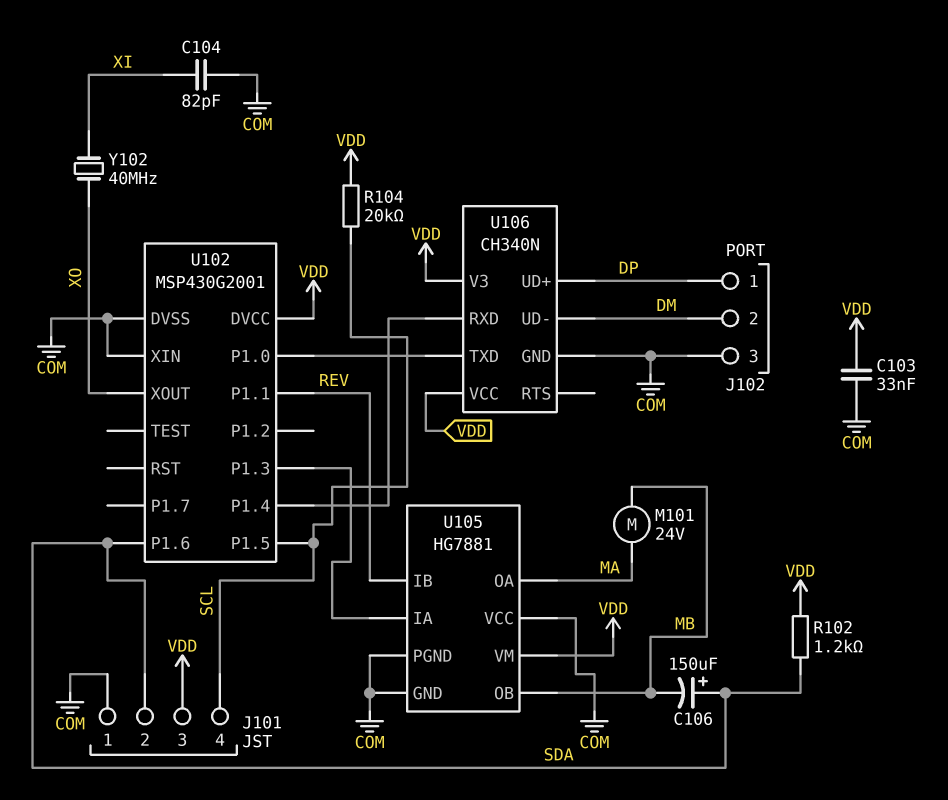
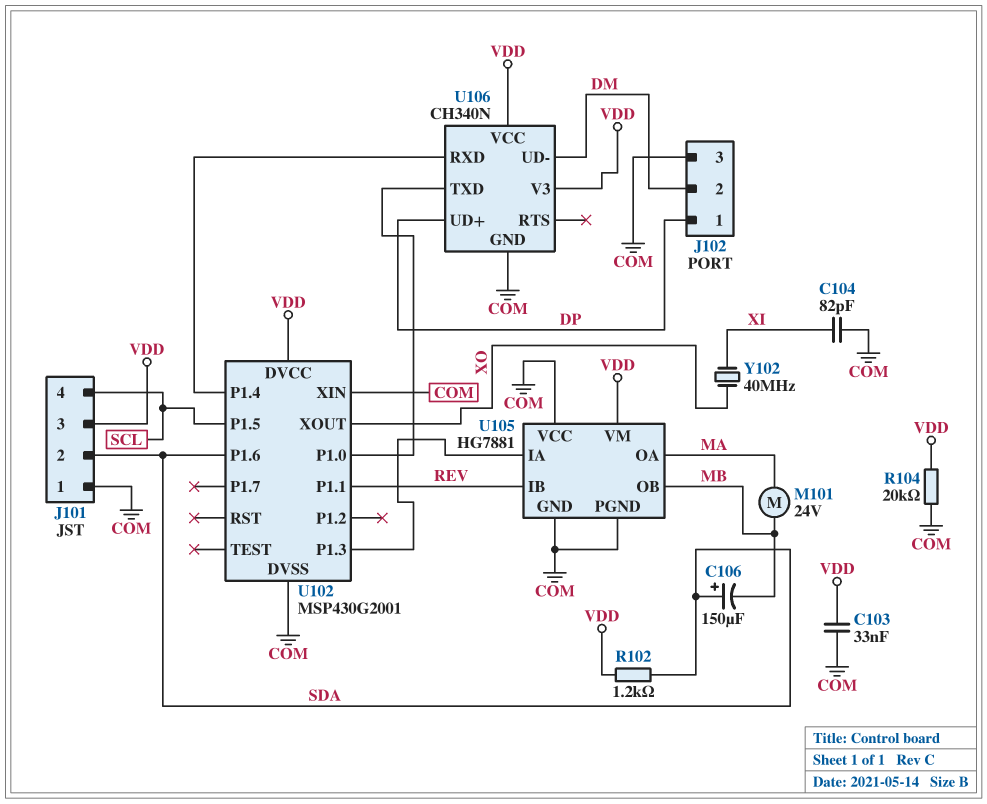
R104: 20k (SCL, VDD) -> 20k (COM, VDD)

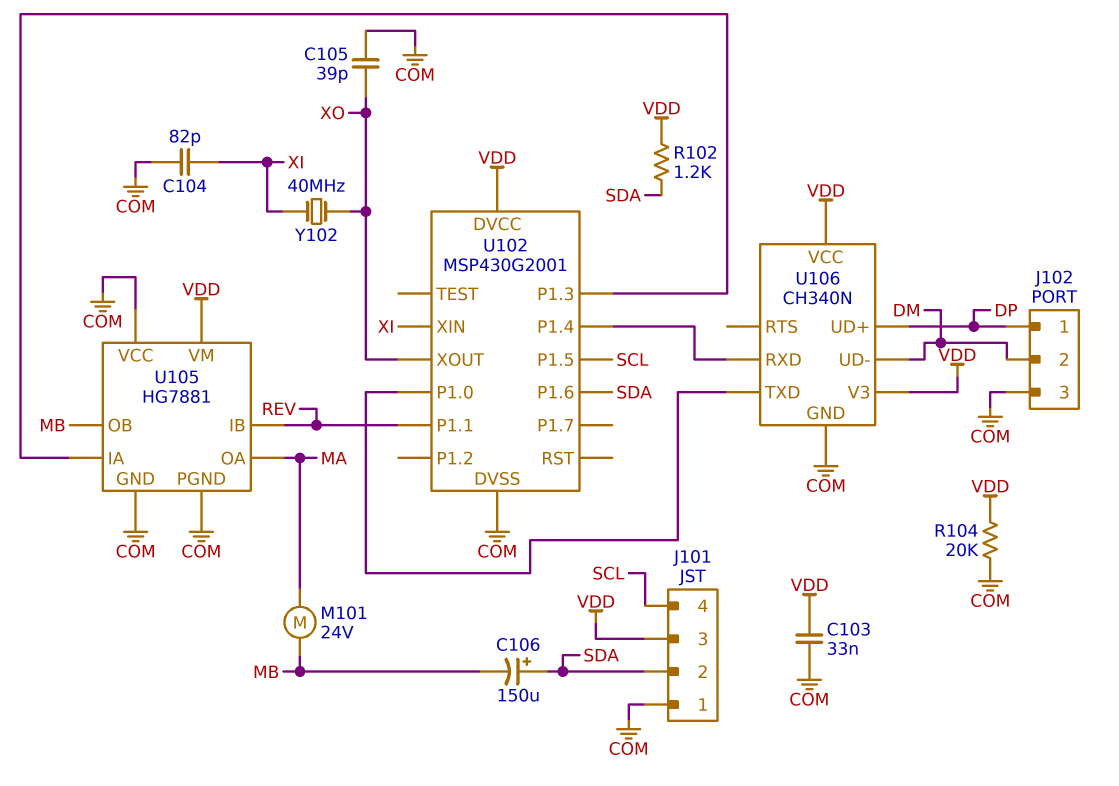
C105: none -> 39pF (COM, XO)
U102 pin XIN: COM -> XI

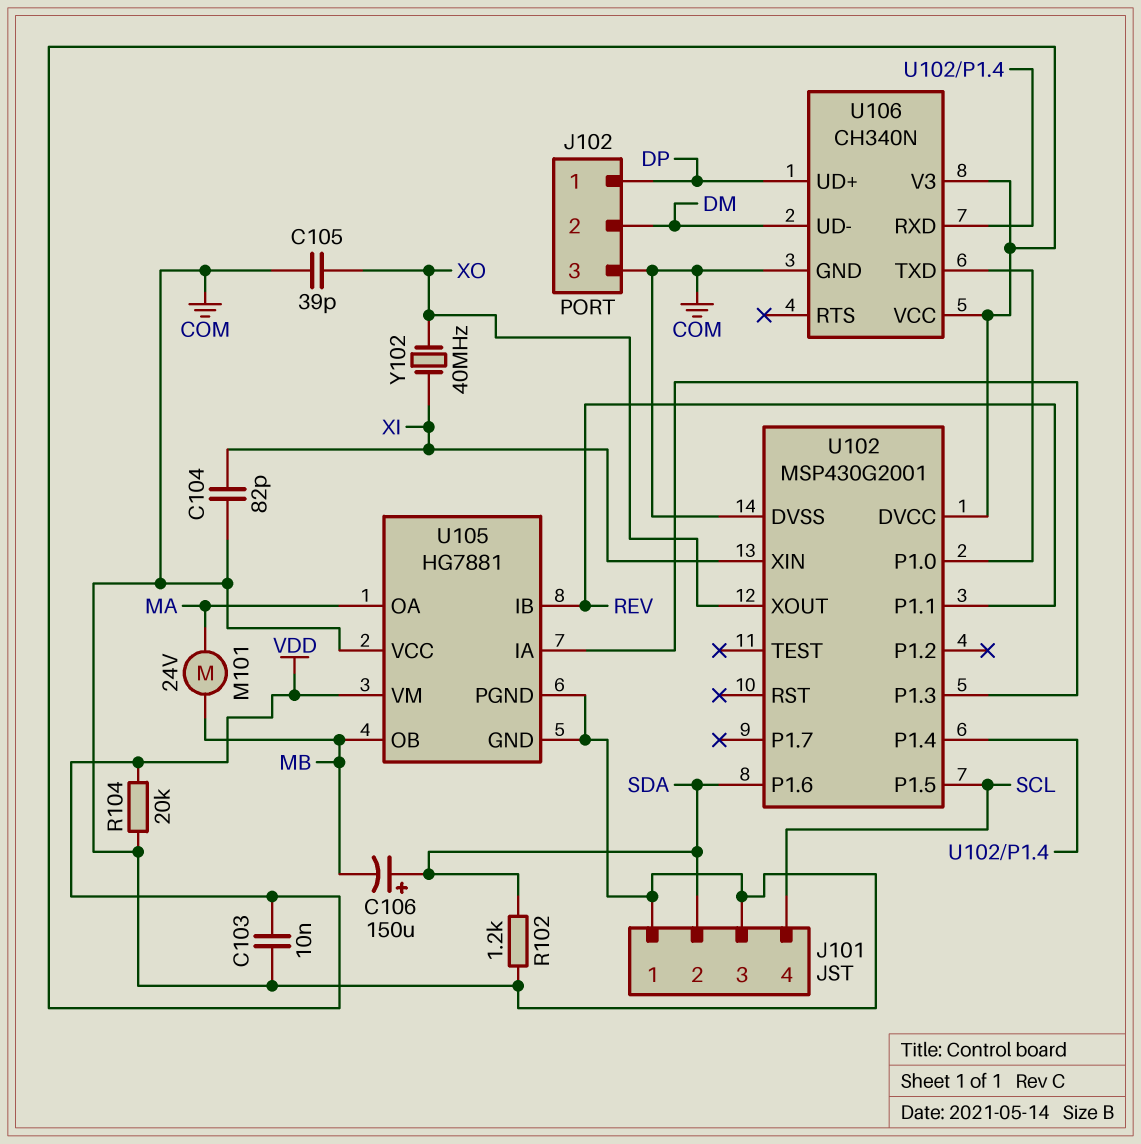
C103: 33nF (COM, VDD) -> 10nF (COM, VDD)
J101 pin 3: VDD -> COM
R102: 1.2k (SDA, VDD) -> 1.2k (COM, SDA)

